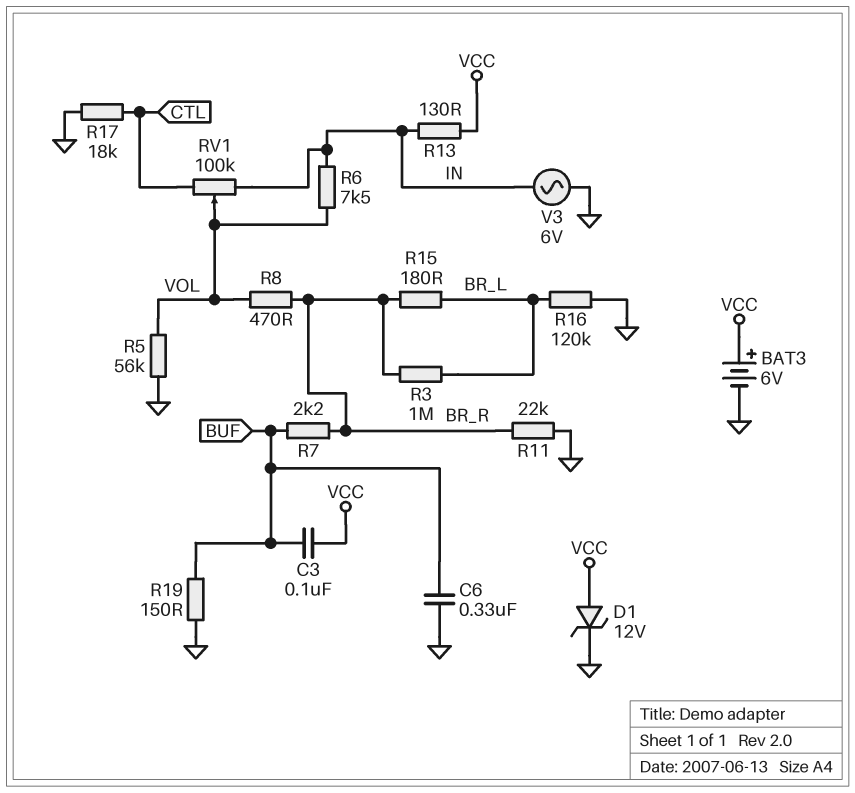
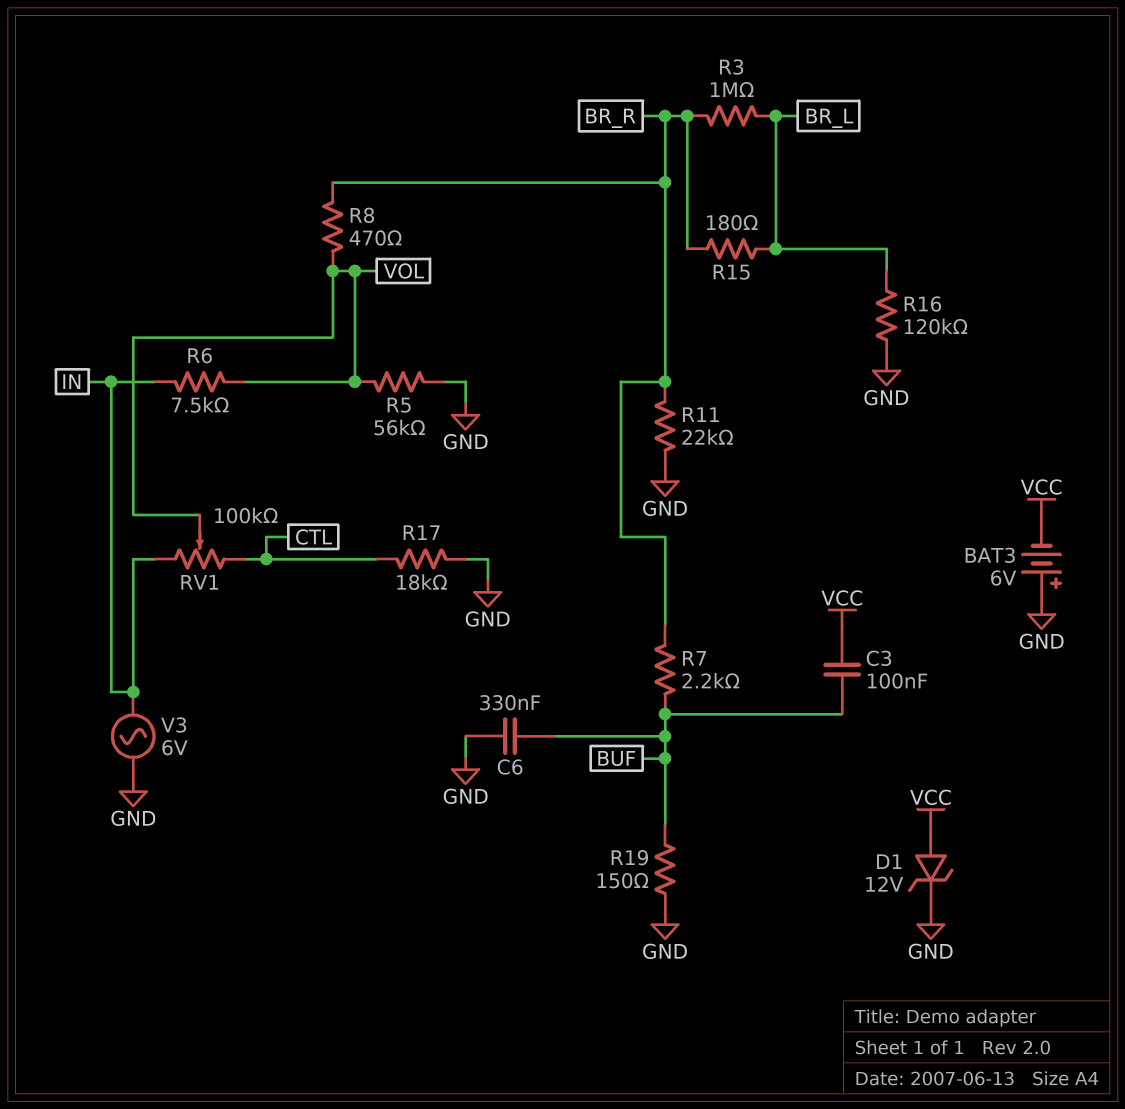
BAT3: 6V (plus VCC, minus GND) -> 6V (plus GND, minus VCC)
R13: 130 (IN, VCC) -> none

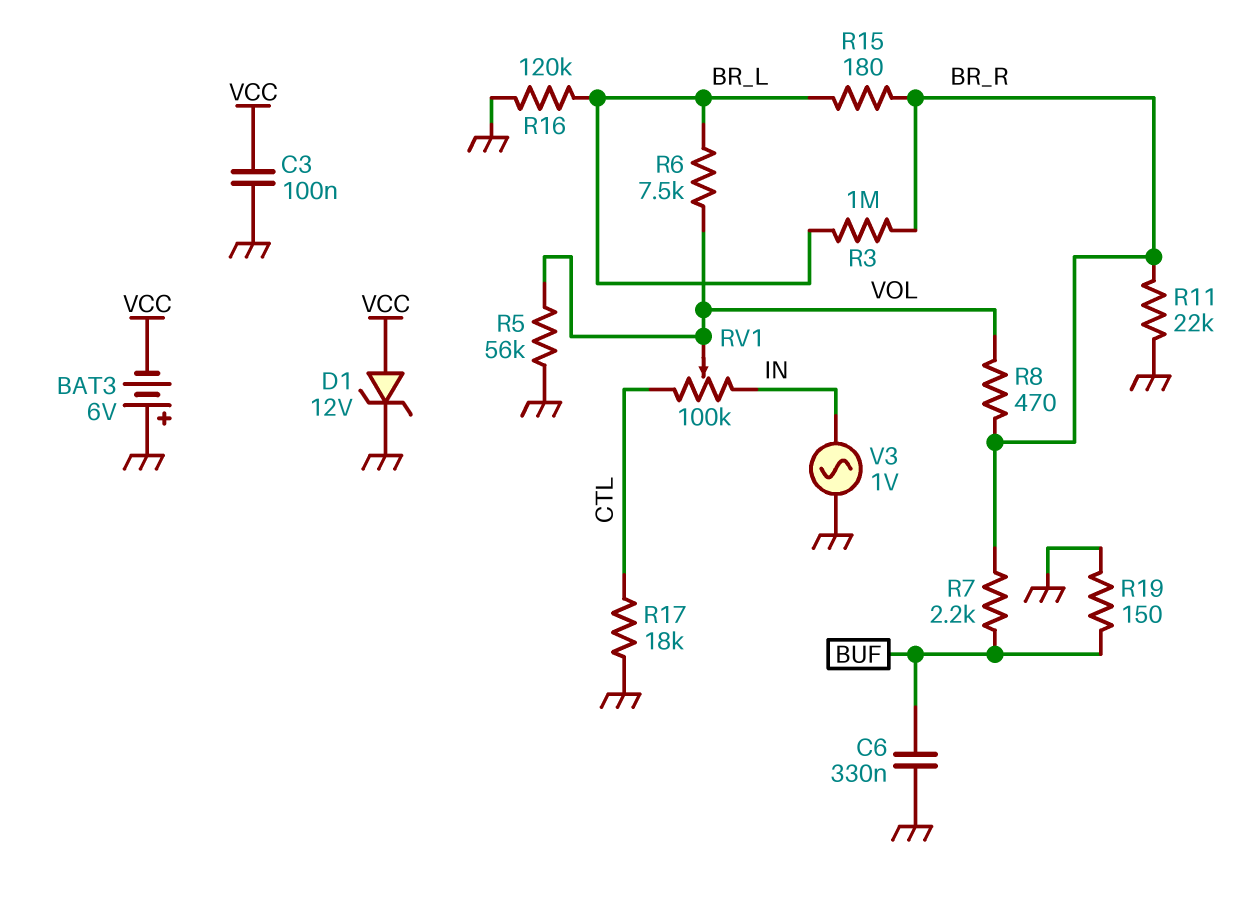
C3: 100nF (BUF, VCC) -> 100nF (GND, VCC)
R6: 7.5k (IN, VOL) -> 7.5k (BR_L, VOL)
V3: AC 6V (GND, IN) -> AC 1V (GND, IN)

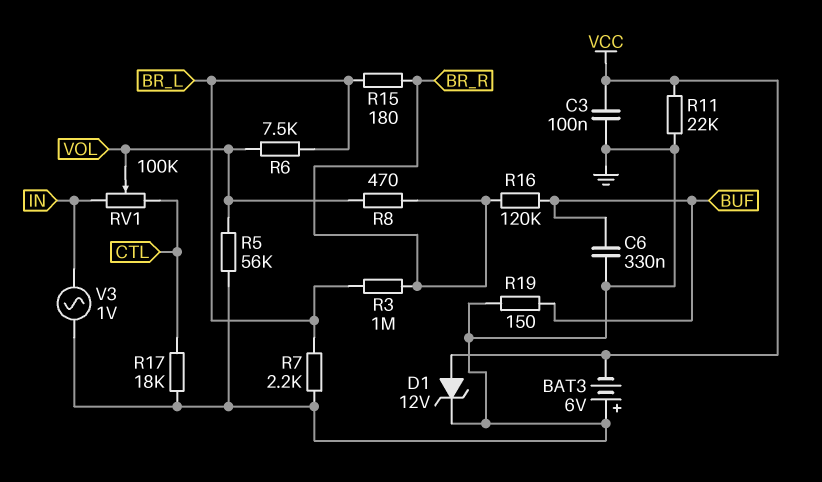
R7: 2.2k (BR_R, BUF) -> 2.2k (BR_L, GND)
R11: 22k (BR_R, GND) -> 22k (GND, VCC)
R16: 120k (BR_L, GND) -> 120k (BR_R, BUF)

